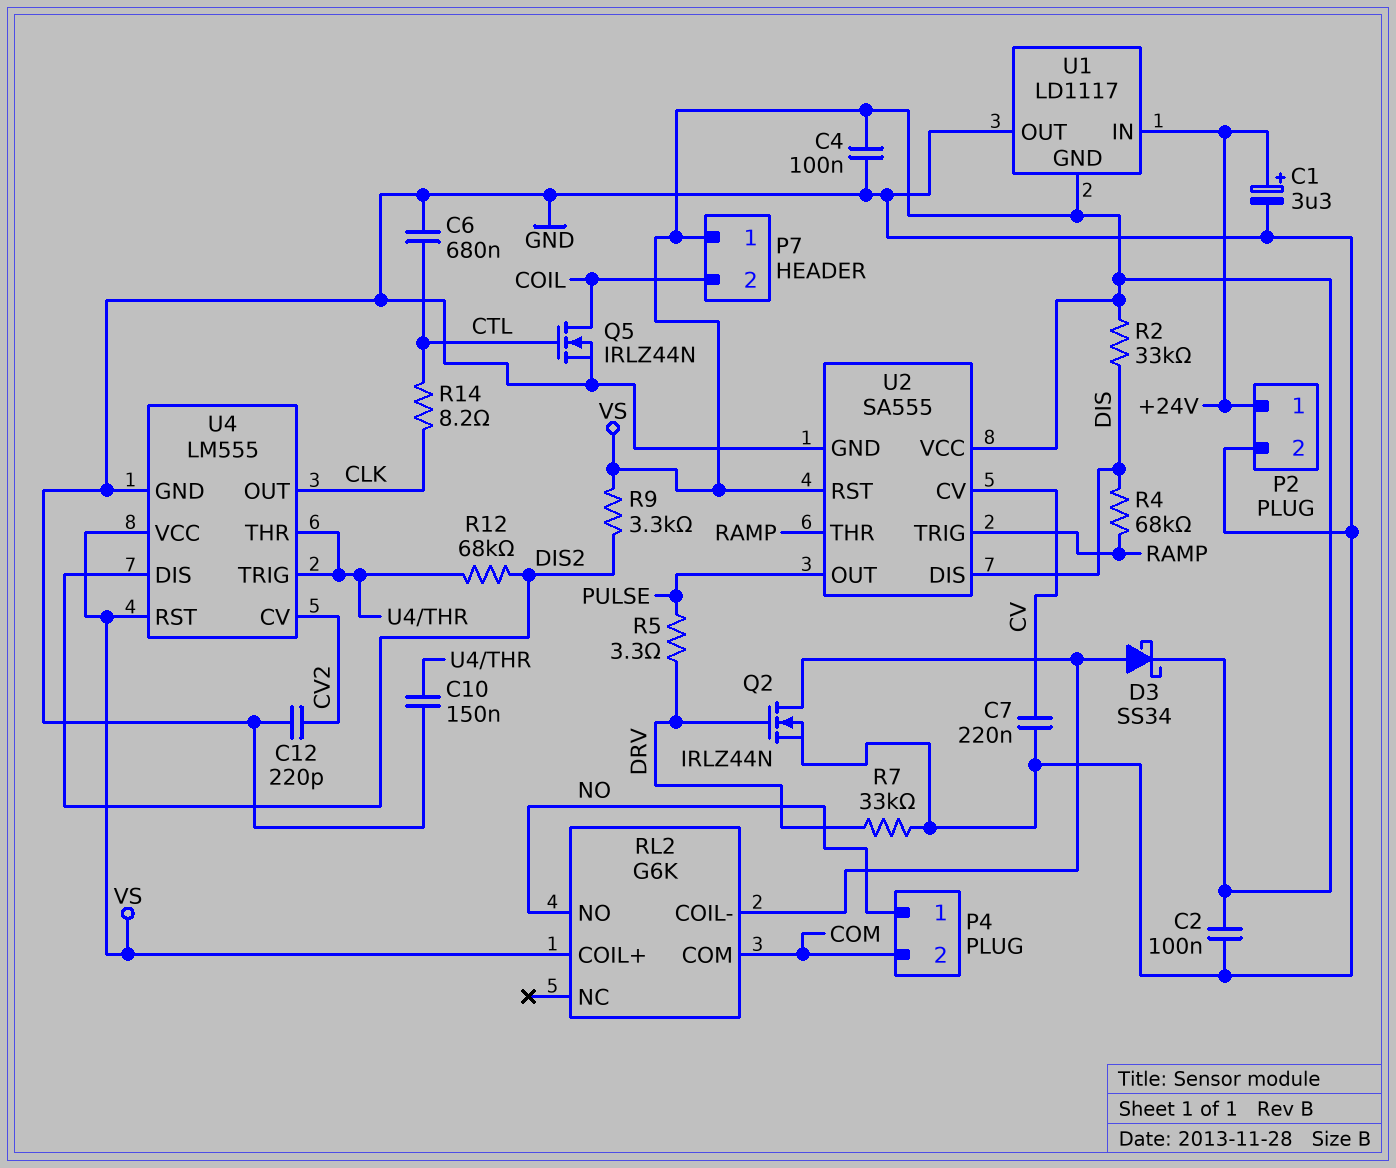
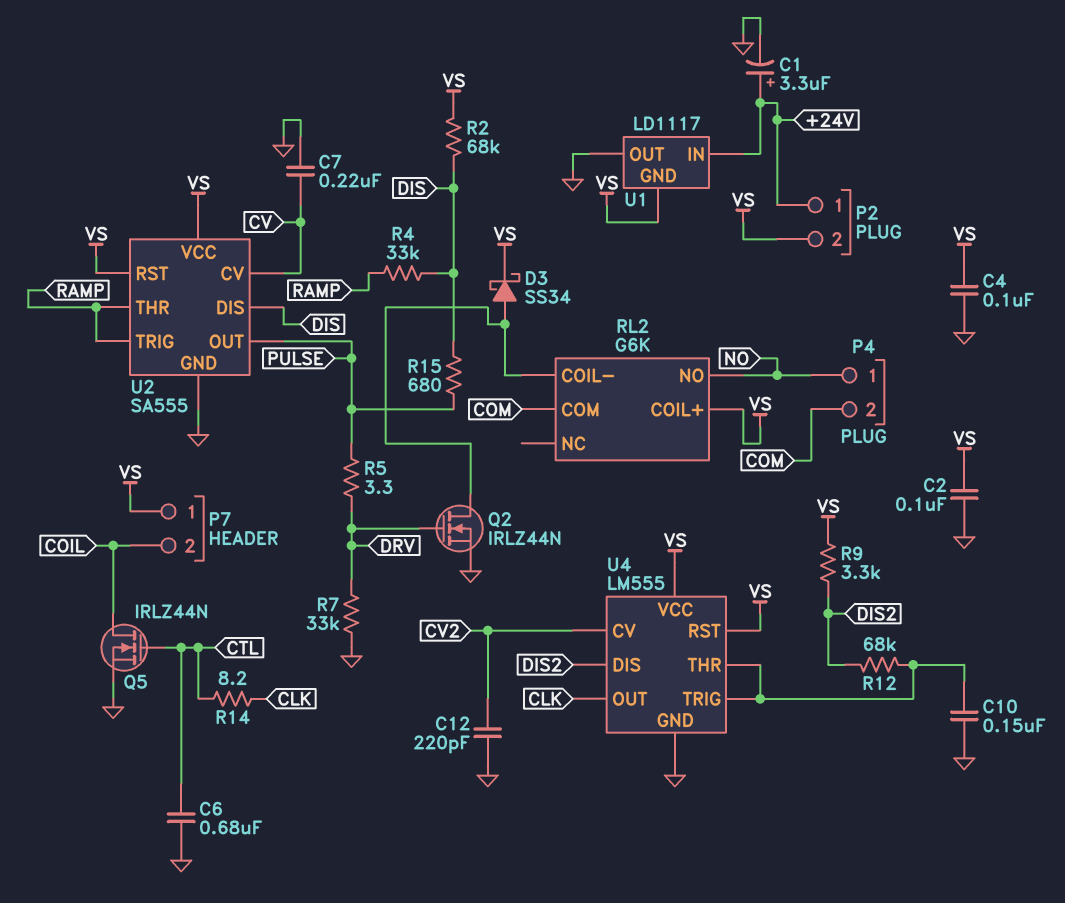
P2 pin 2: GND -> VS
R2: 33k (DIS, VS) -> 68k (DIS, VS)
R4: 68k (DIS, RAMP) -> 33k (DIS, RAMP)
R15: none -> 680 (DIS, PULSE)

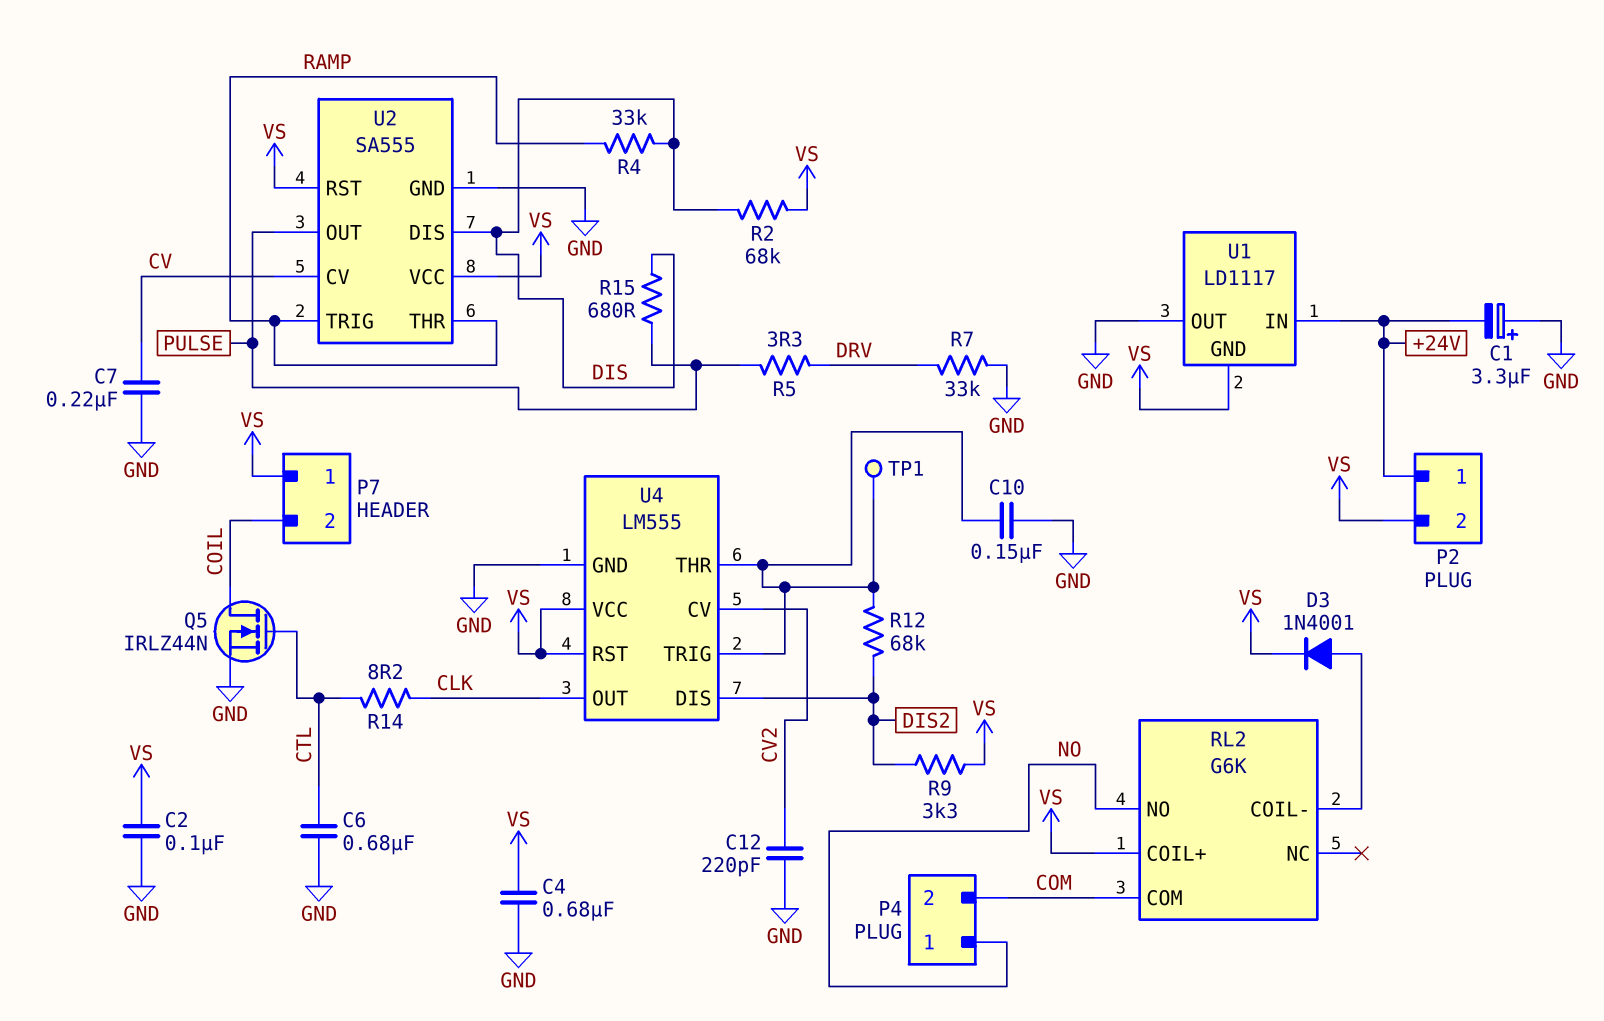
C1: 3.3uF (plus +24V, minus GND) -> 3.3uF (plus GND, minus +24V)
C4: 100nF (GND, VS) -> 680nF (GND, VS)
D3: schottky SS34 (A RL2/COIL-, K VS) -> diode 1N4001 (A RL2/COIL-, K VS)
Q2: NMOS IRLZ44N (G DRV, D RL2/COIL-, S GND) -> none
TP1: none -> test point (U4/THR)

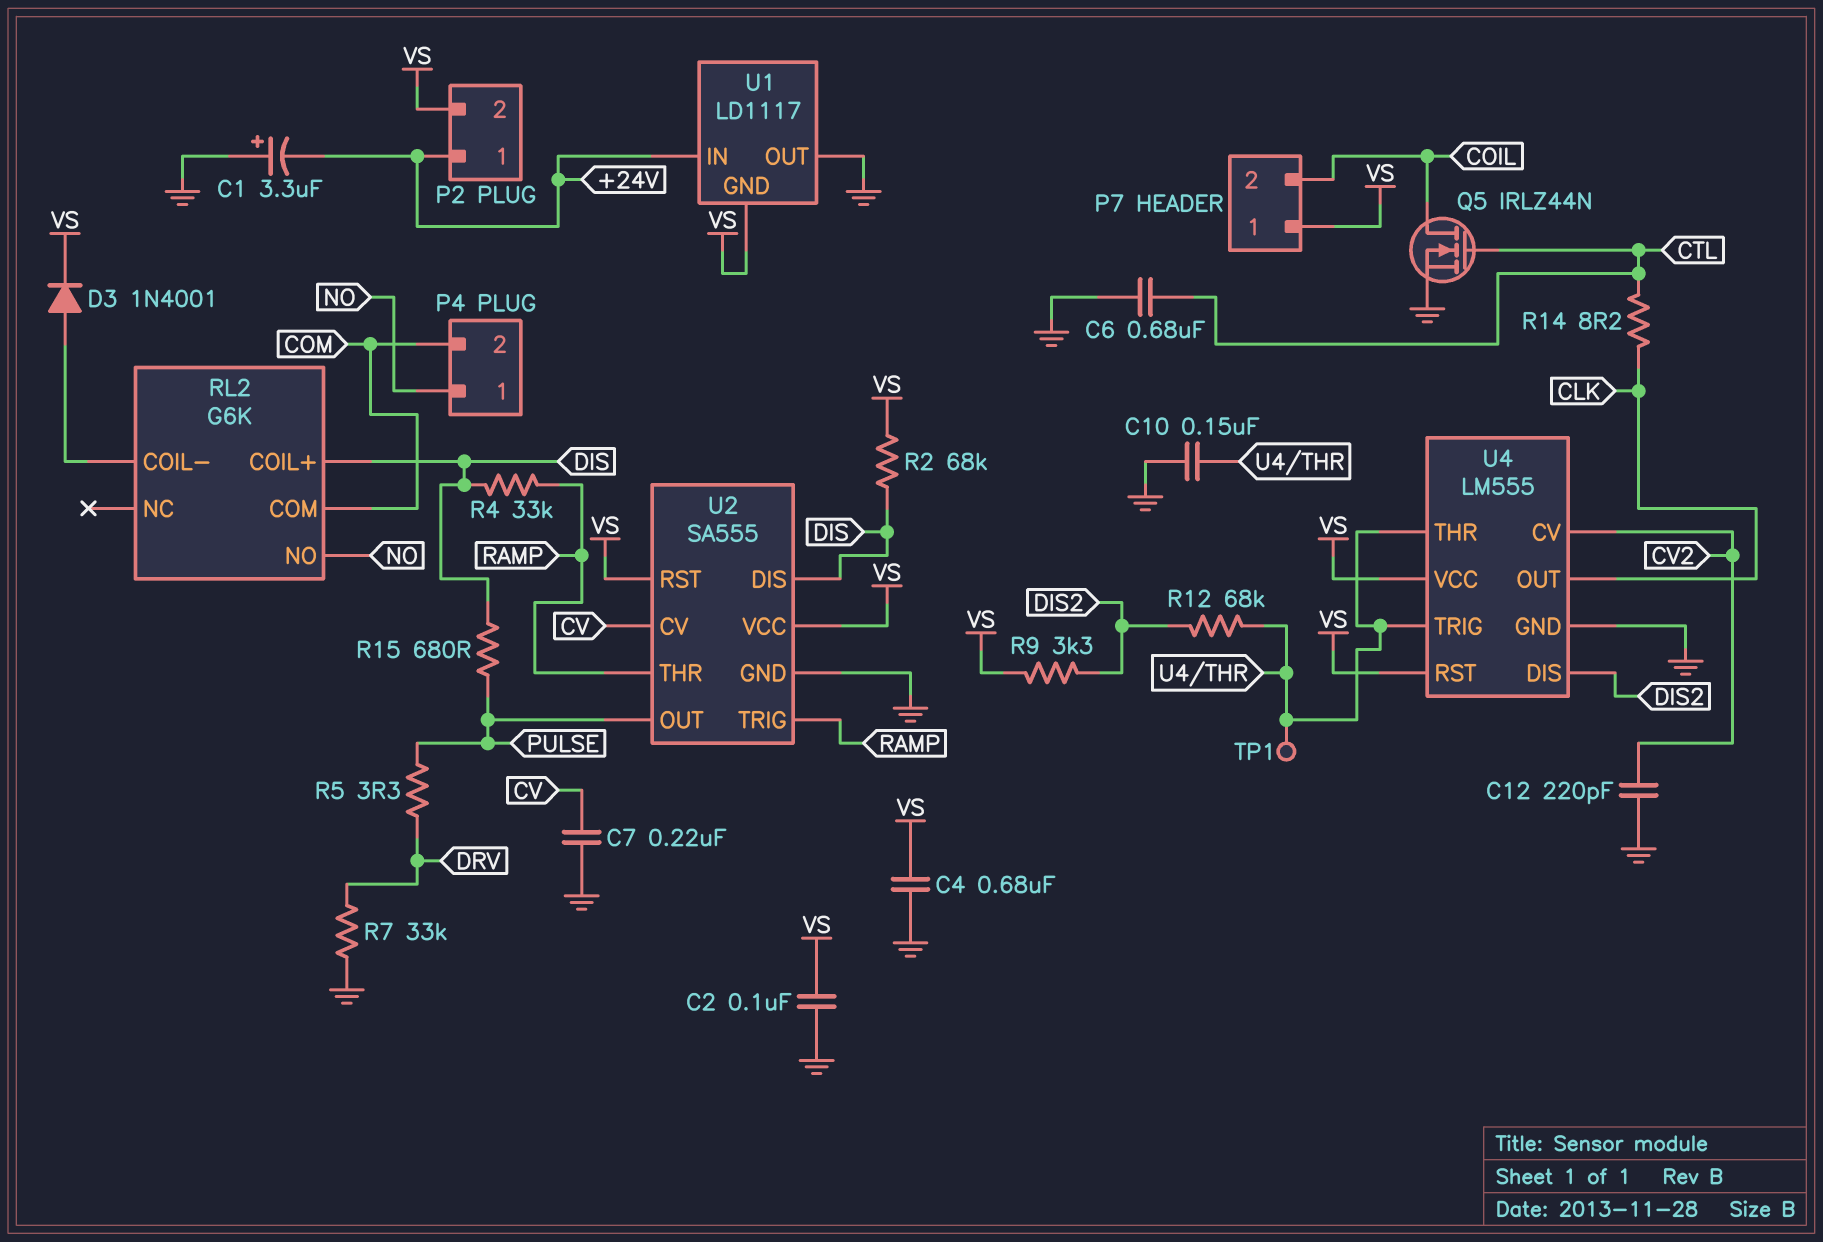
RL2 pin COIL+: VS -> DIS

